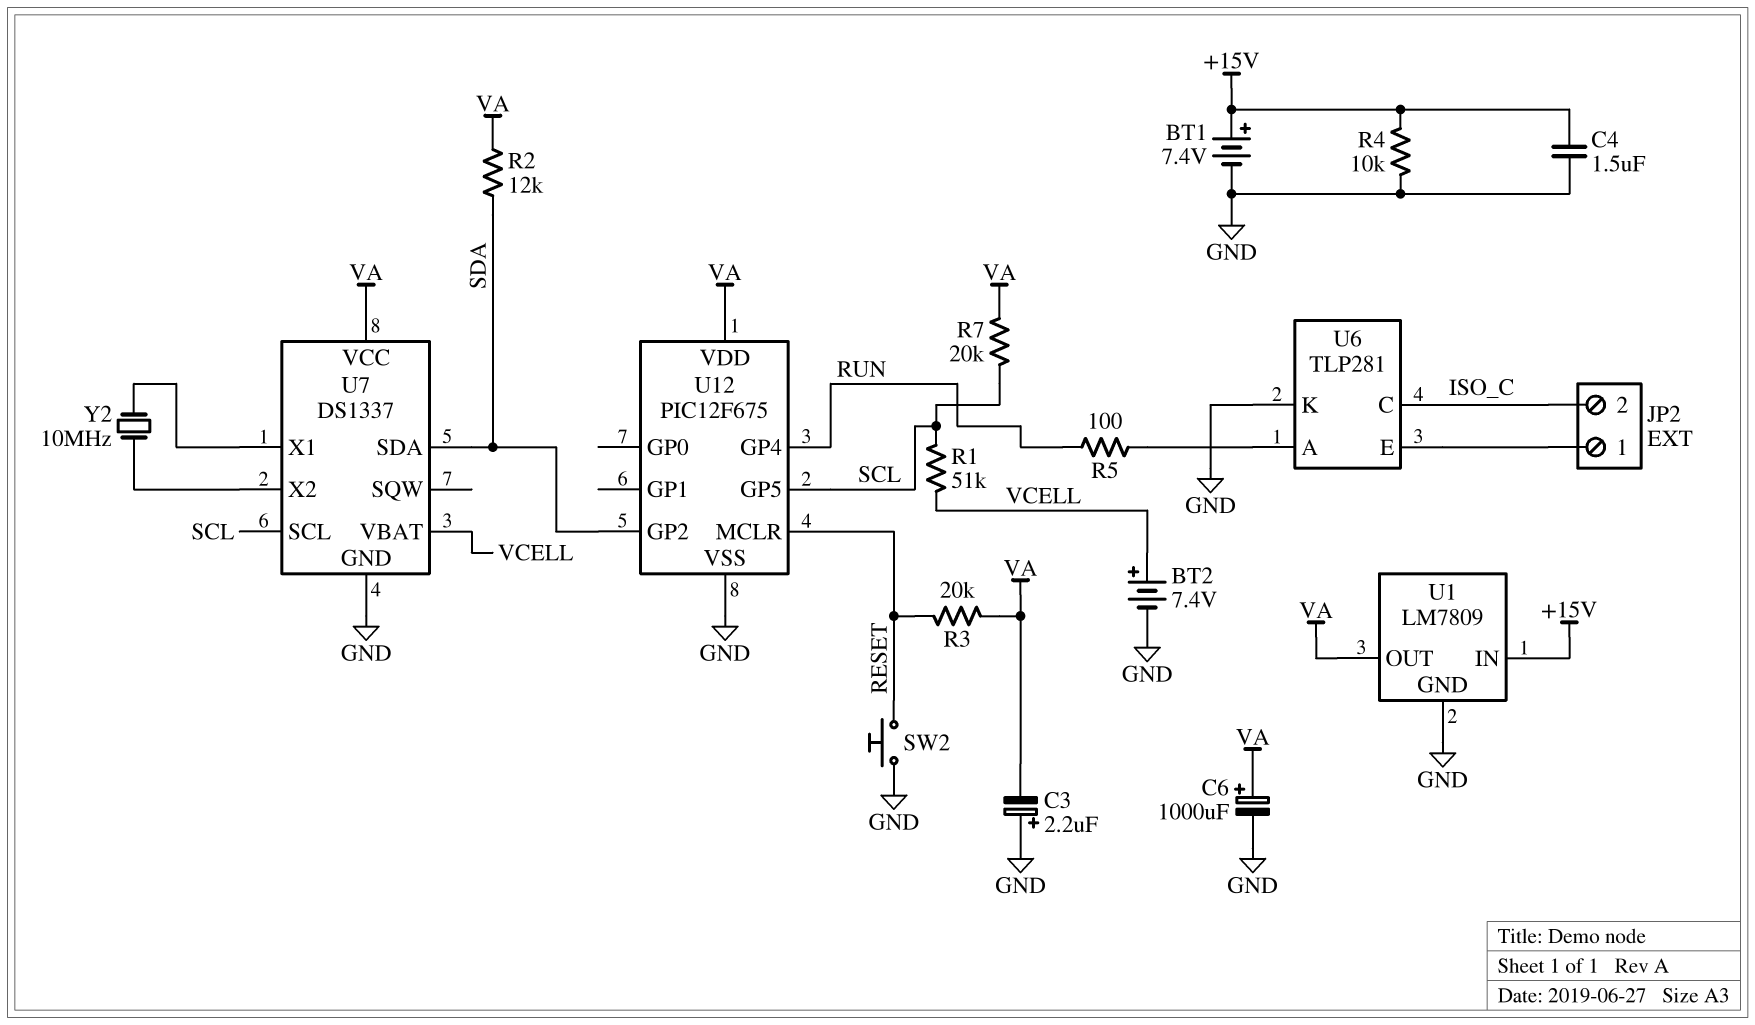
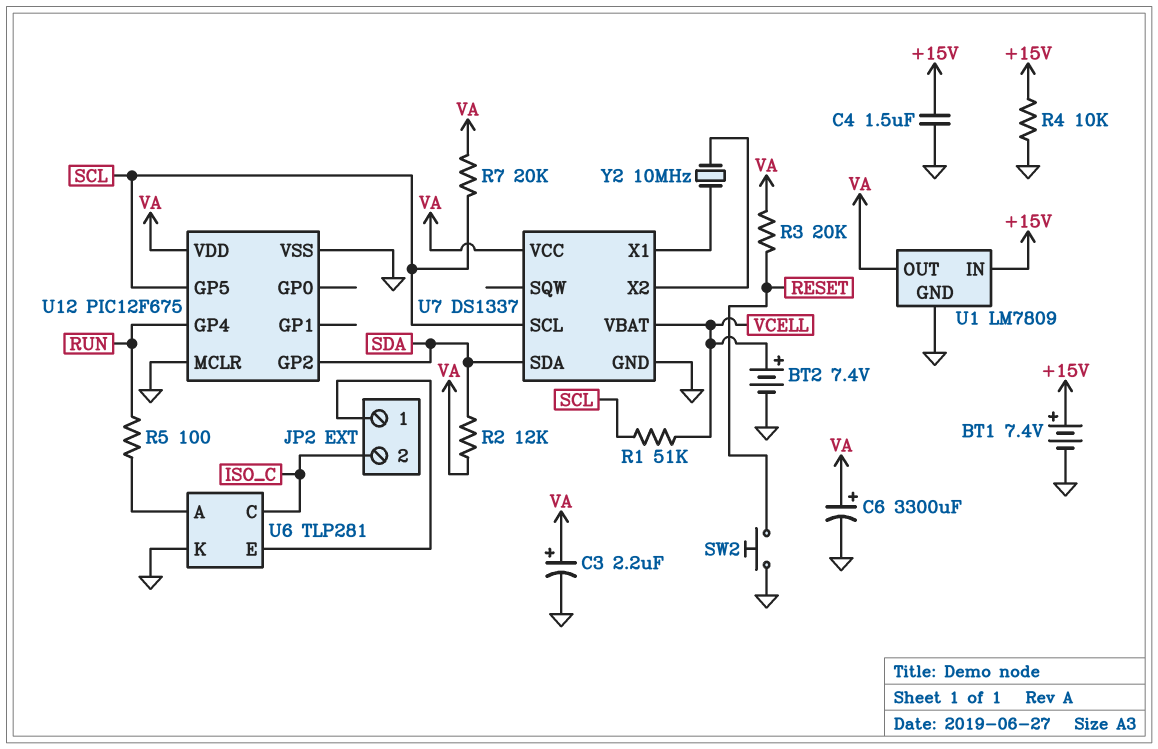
C3: 2.2uF (plus GND, minus VA) -> 2.2uF (plus VA, minus GND)
C6: 1000uF (plus VA, minus GND) -> 3300uF (plus VA, minus GND)
U12 pin MCLR: RESET -> GND

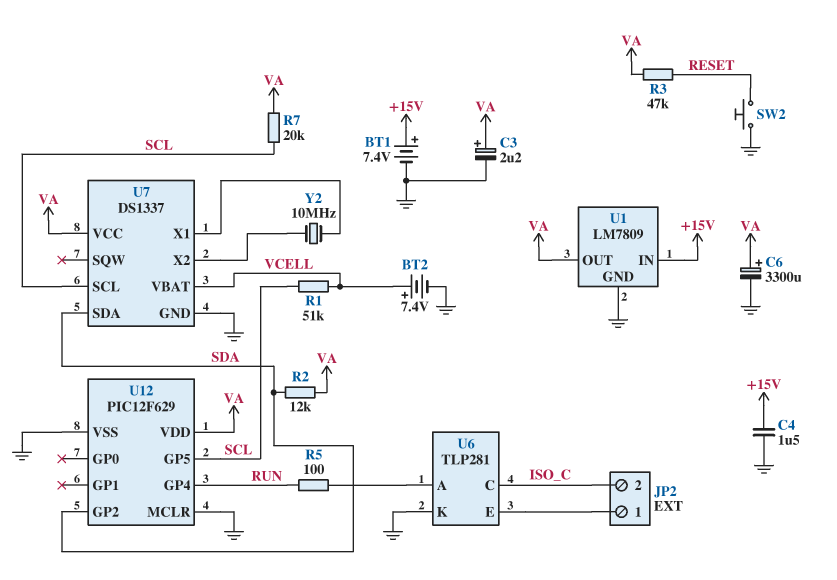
R3: 20k (RESET, VA) -> 47k (RESET, VA)
R4: 10k (+15V, GND) -> none
U12: PIC12F675 -> PIC12F629

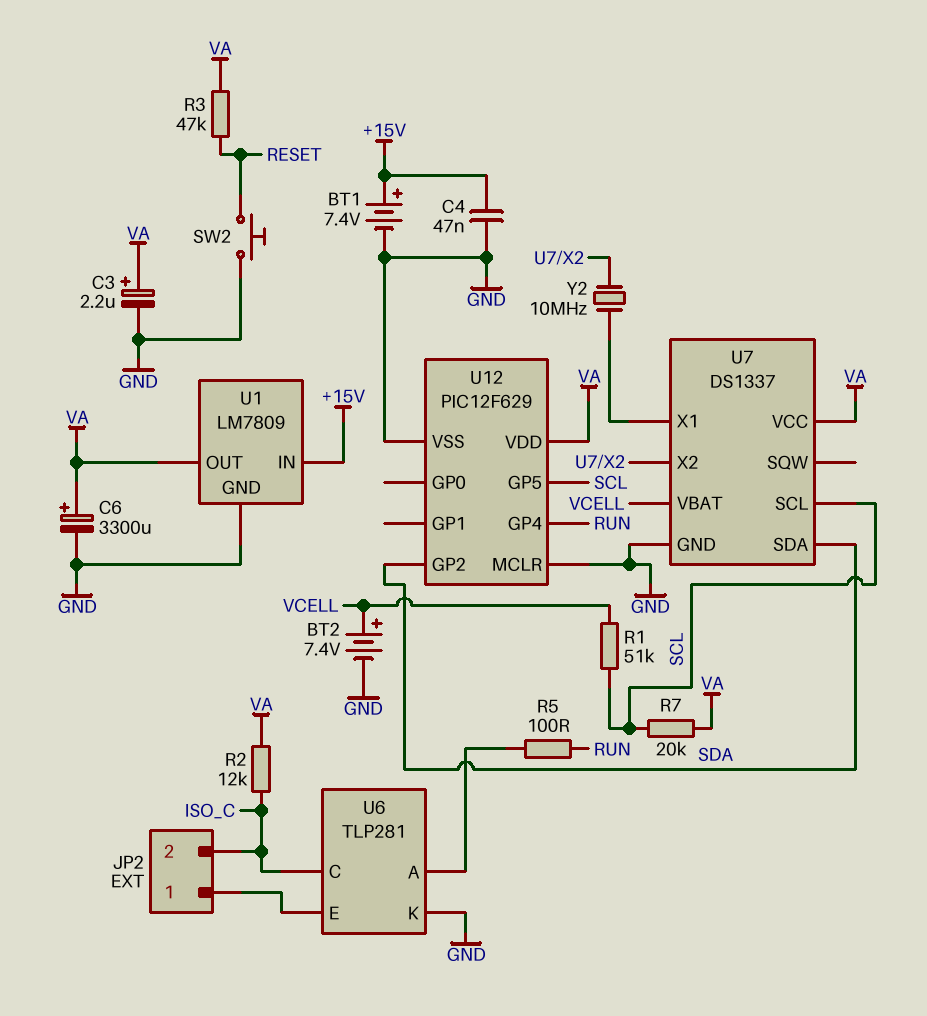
C4: 1.5uF (+15V, GND) -> 47nF (+15V, GND)
R2: 12k (SDA, VA) -> 12k (ISO_C, VA)

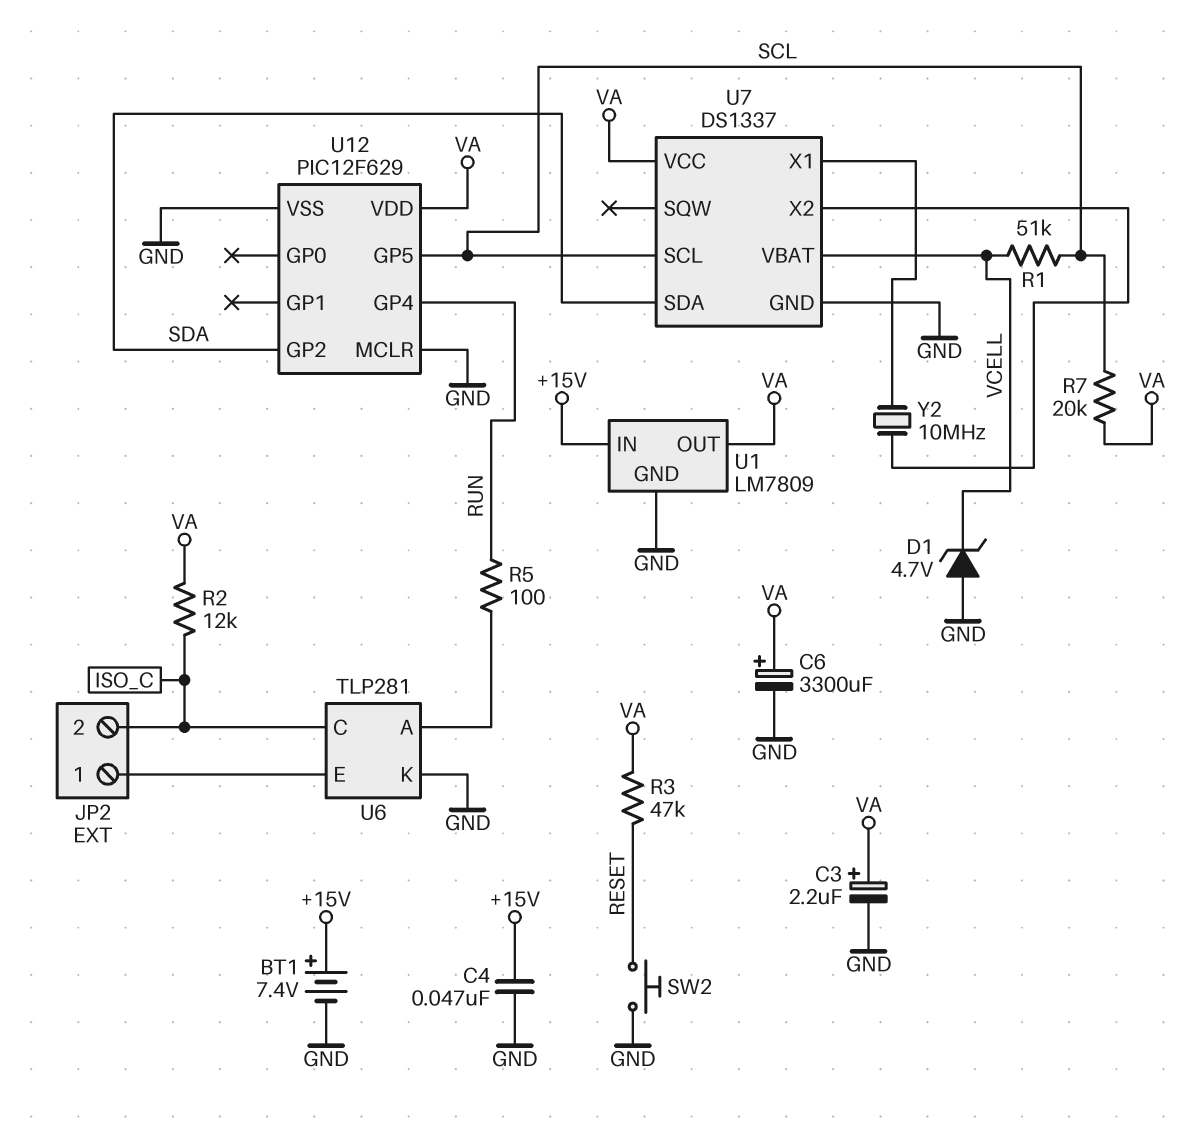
BT2: 7.4V (plus VCELL, minus GND) -> none
D1: none -> zener 4.7V (A GND, K VCELL)

